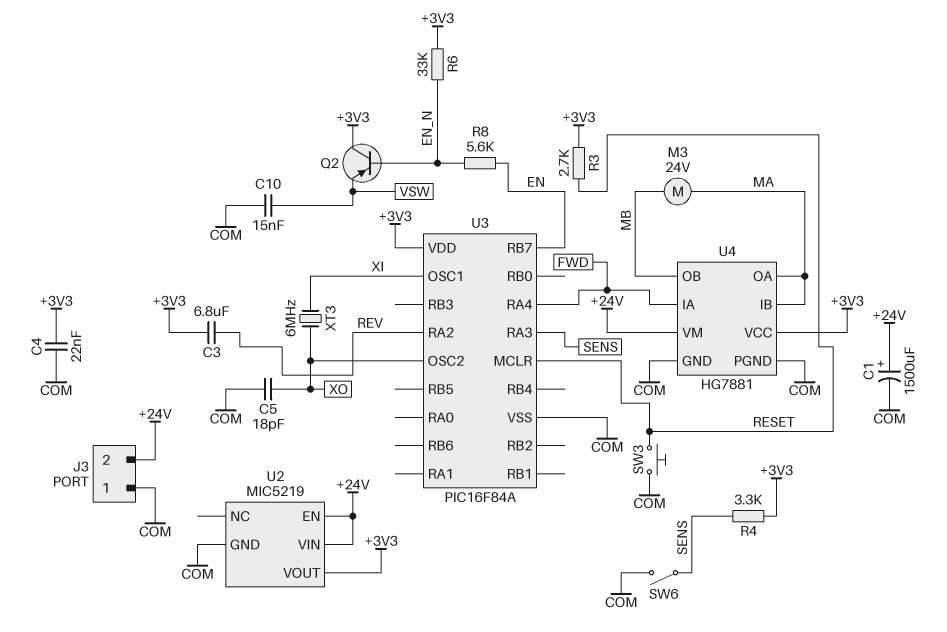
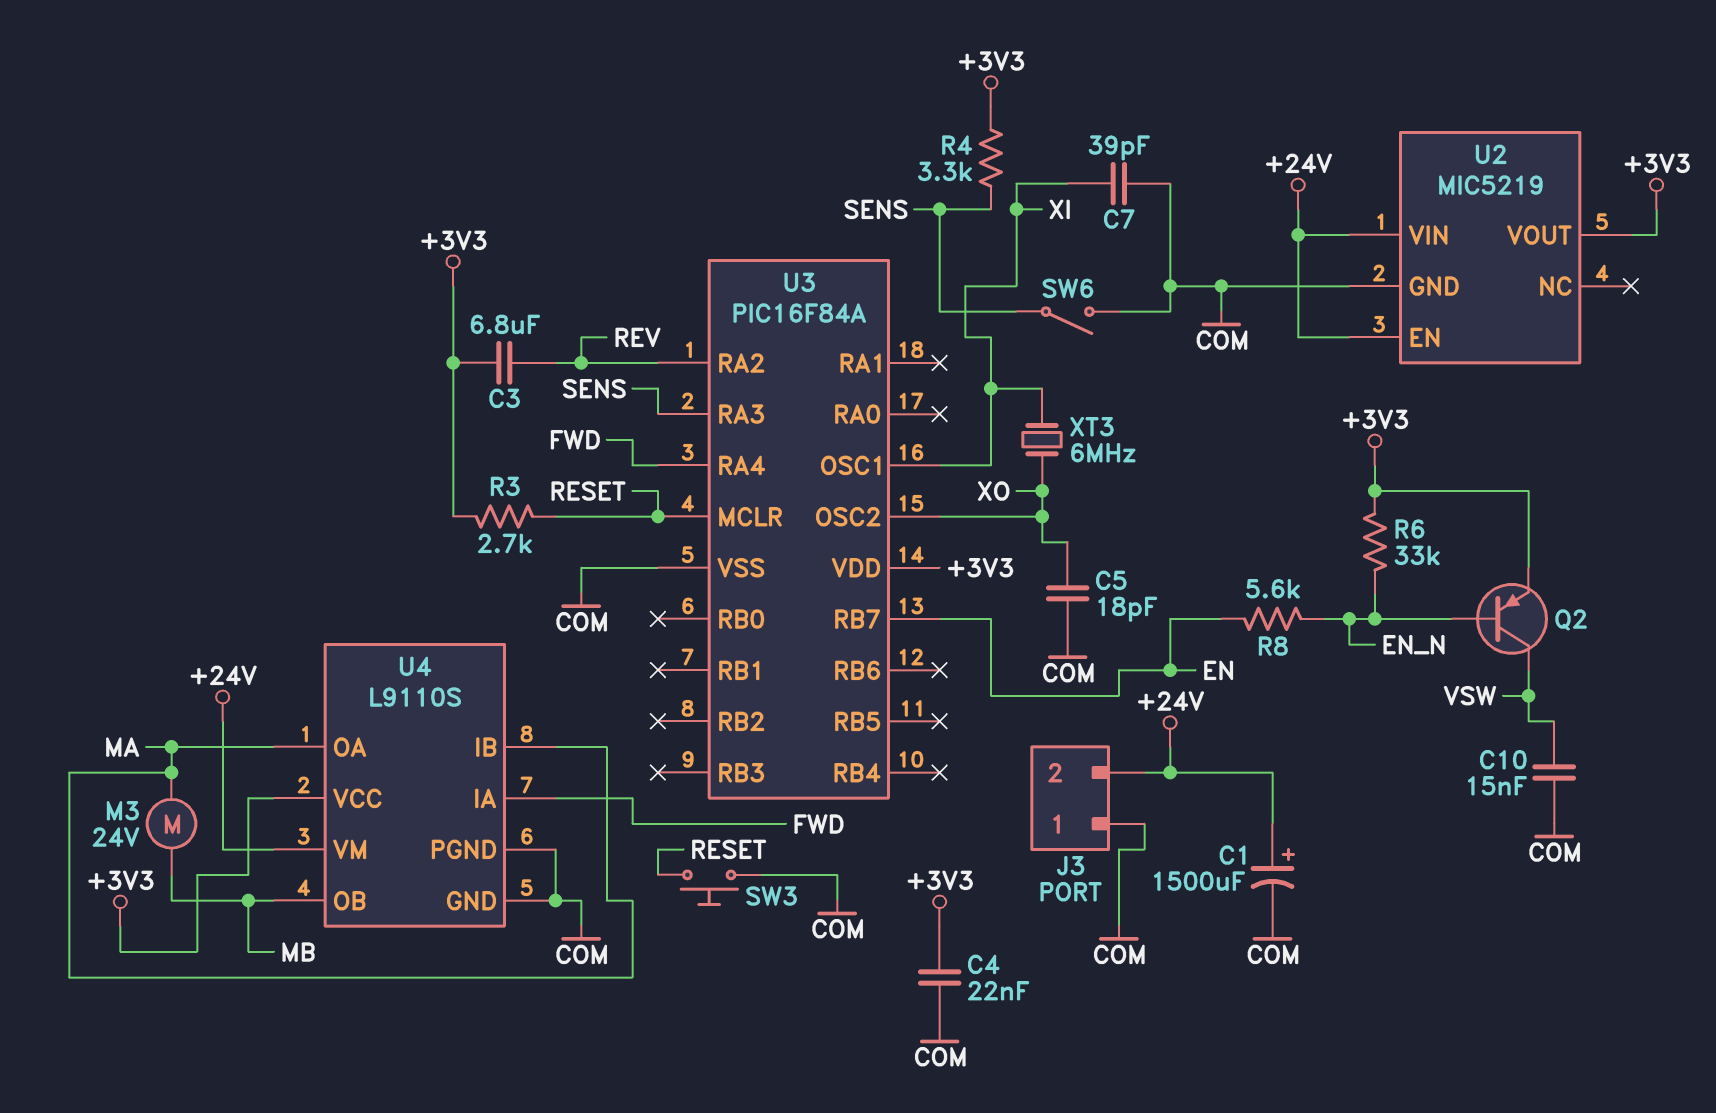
C7: none -> 39pF (COM, XI)
Q2: PNP (B EN_N, C +3V3, E VSW) -> PNP (B EN_N, C VSW, E +3V3)
U4: HG7881 -> L9110S

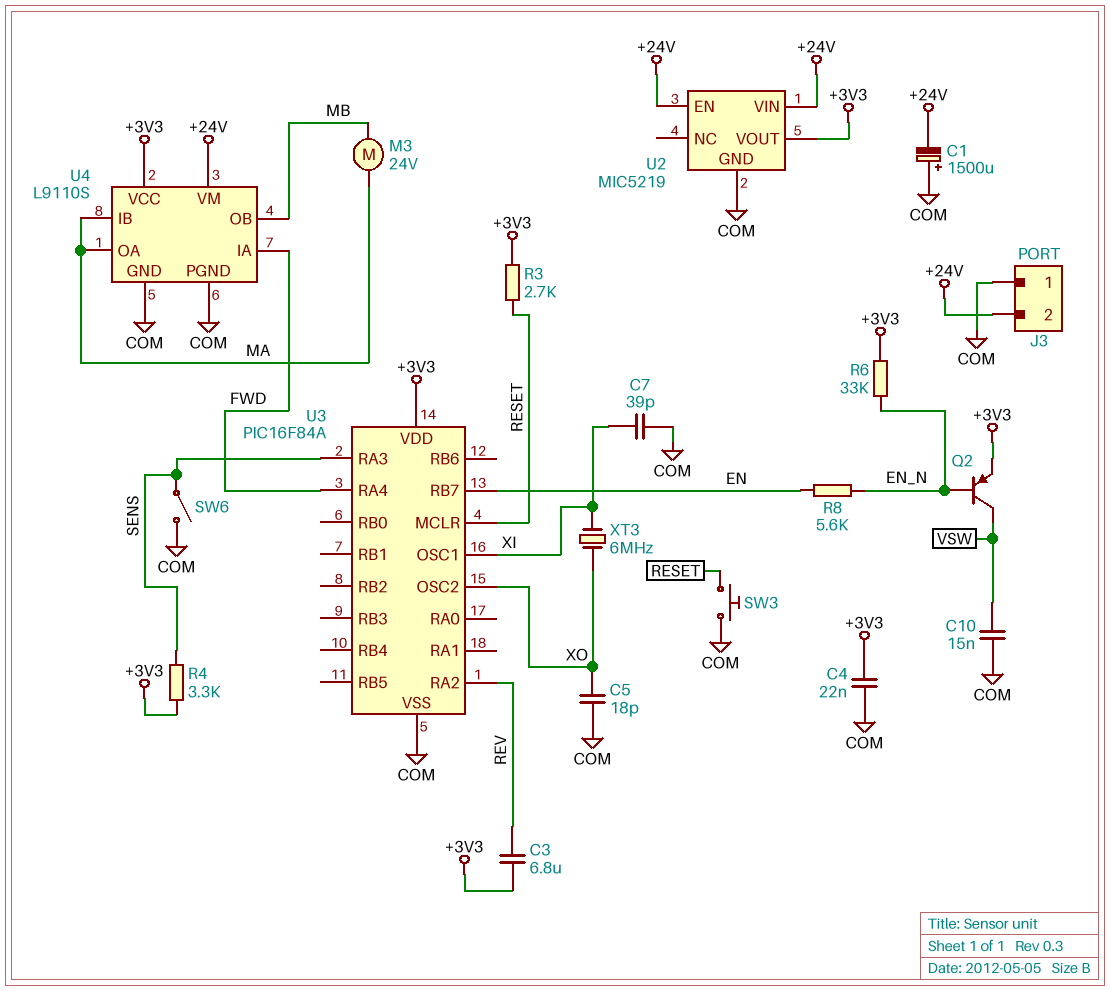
C1: 1500uF (plus +24V, minus COM) -> 1500uF (plus COM, minus +24V)

